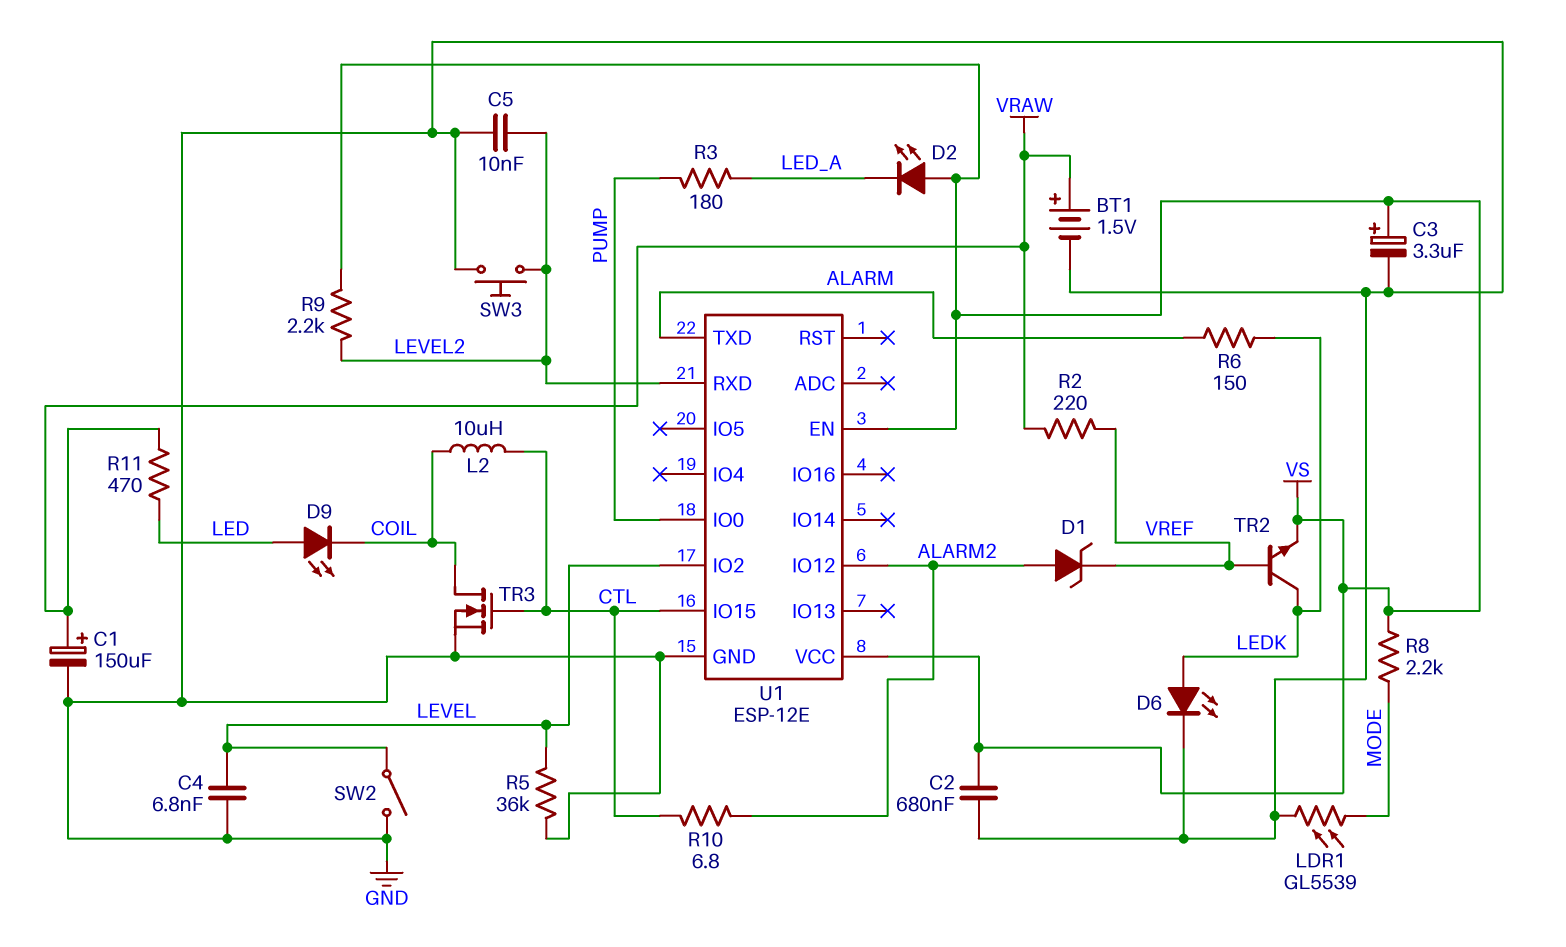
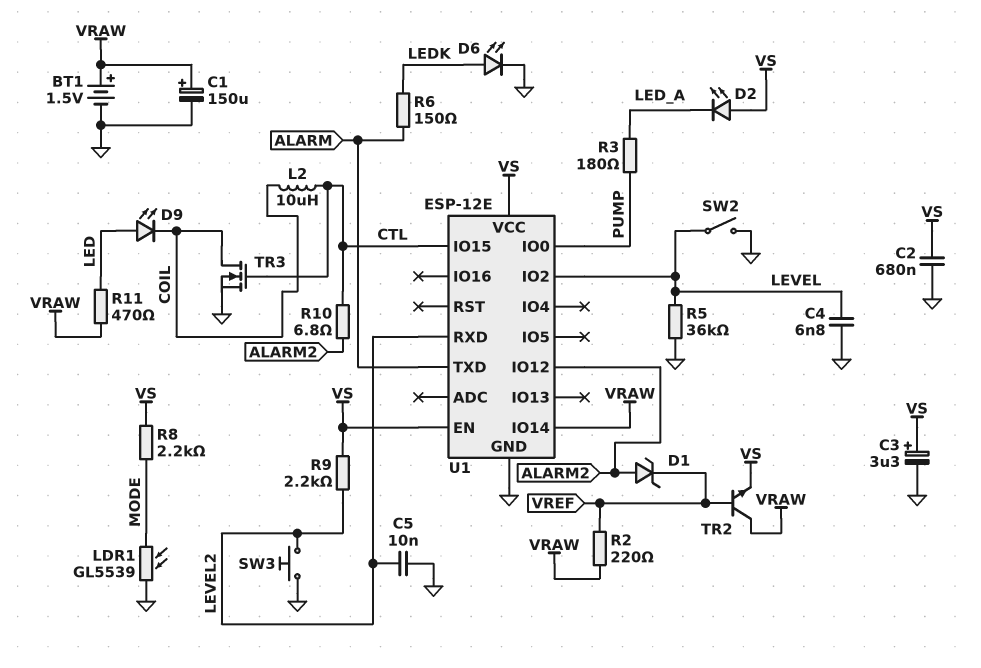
TR2: NPN (B VREF, C LEDK, E VS) -> NPN (B VREF, C VRAW, E VS)
U1 pin IO14: none -> VRAW

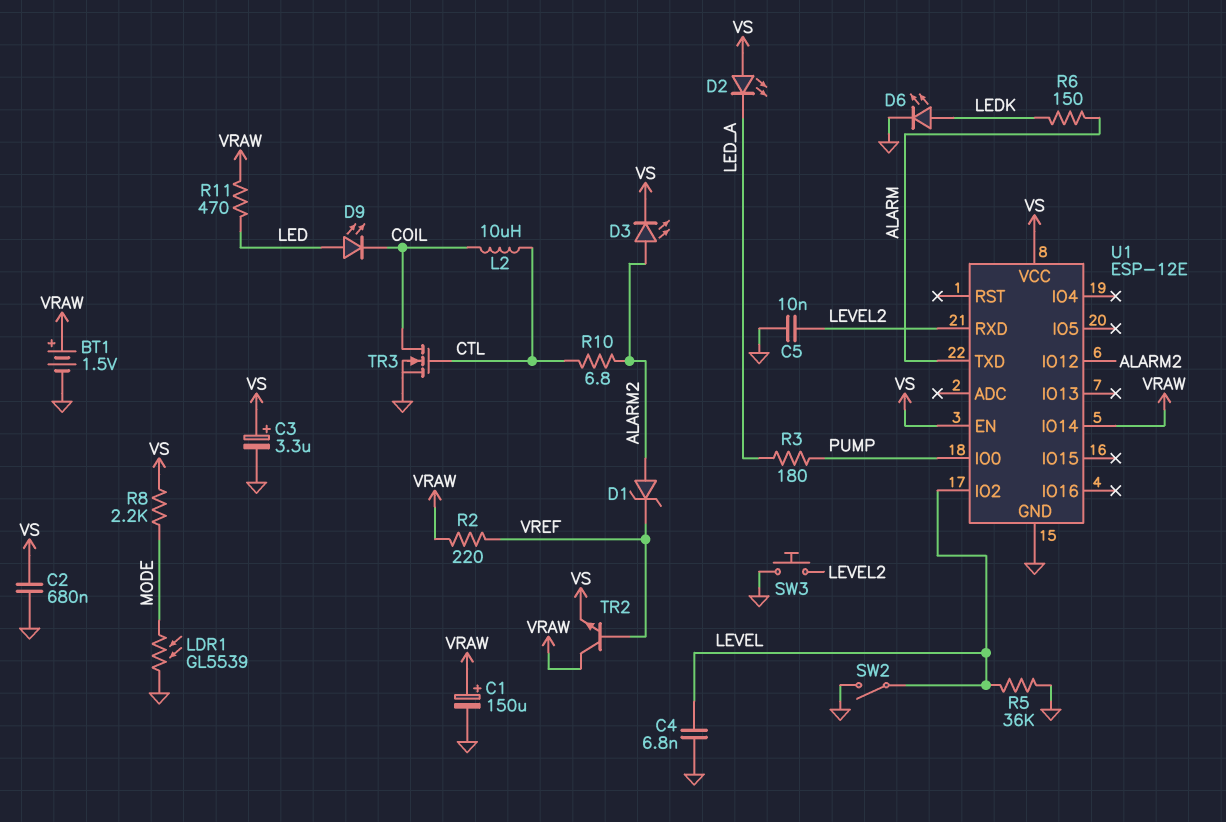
D3: none -> LED (A ALARM2, K VS)
R9: 2.2k (LEVEL2, VS) -> none
U1 pin IO15: CTL -> none

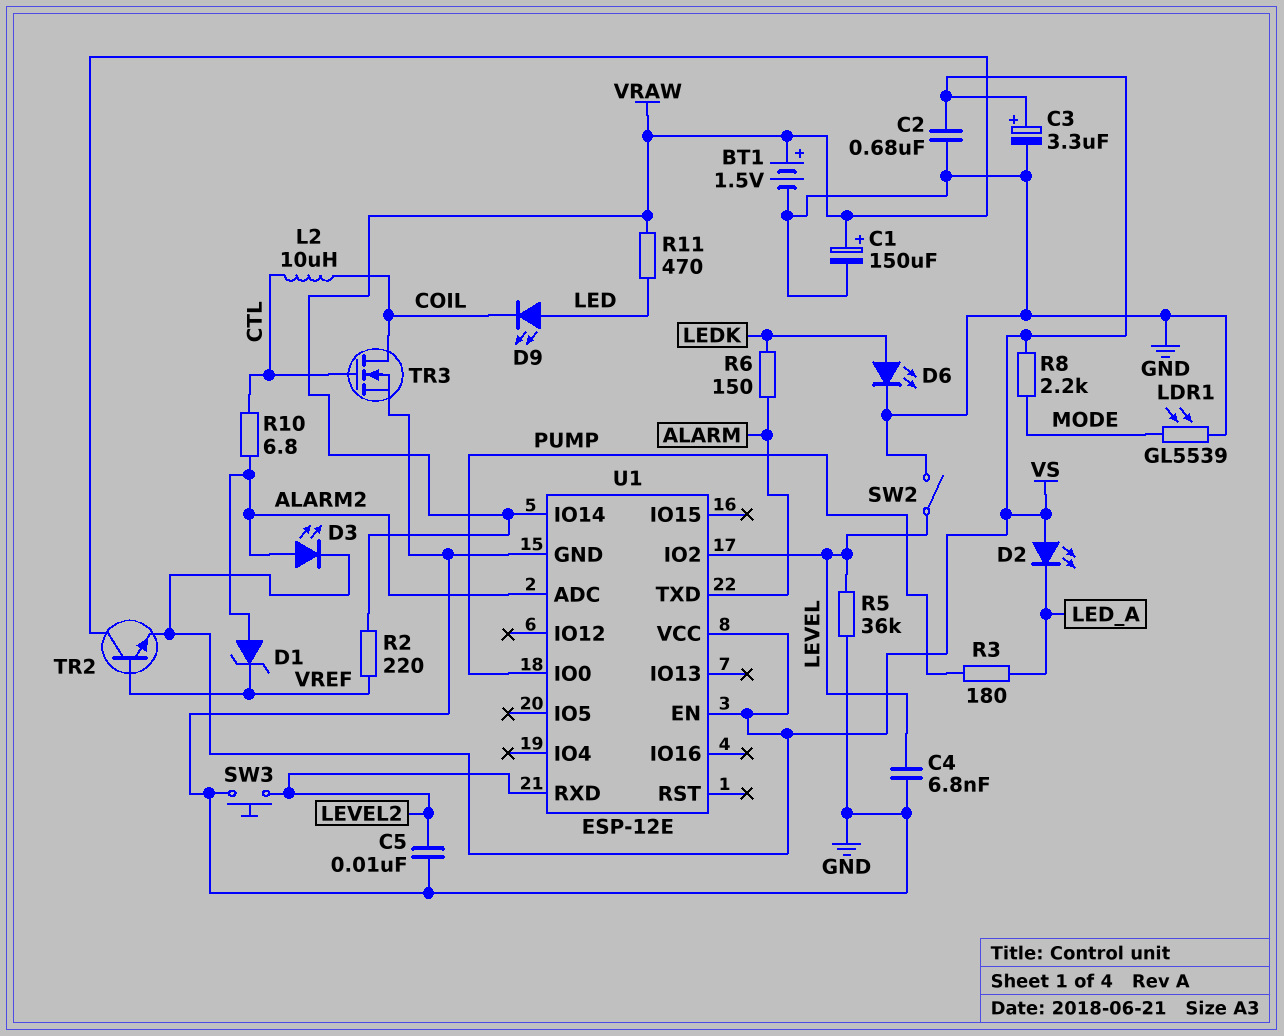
U1 pin ADC: none -> ALARM2
U1 pin IO12: ALARM2 -> none

